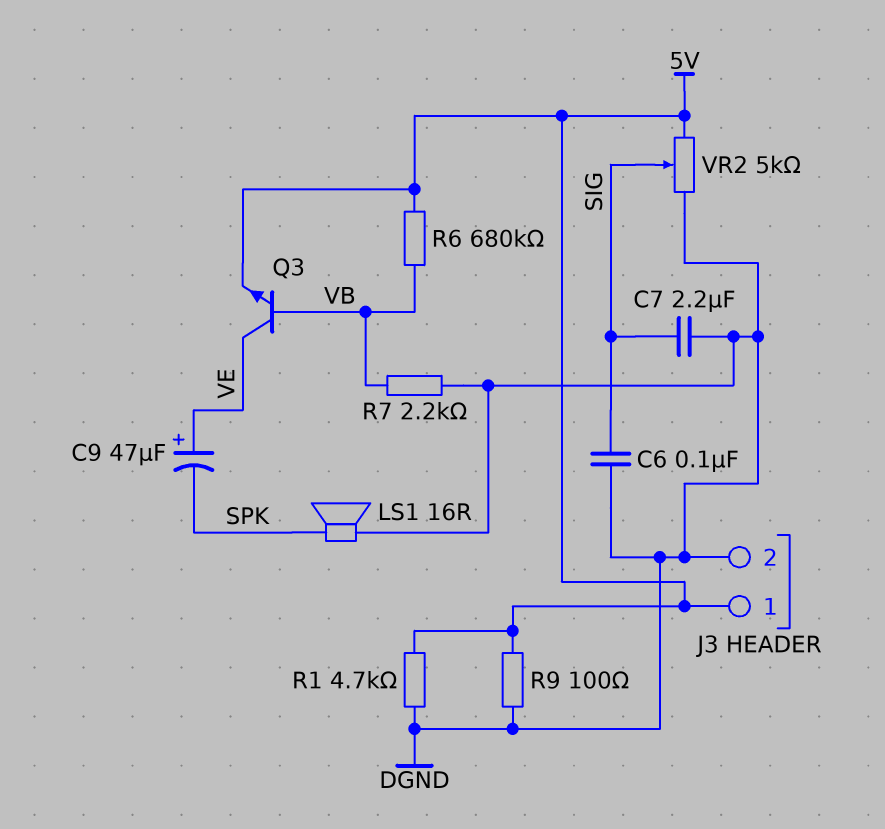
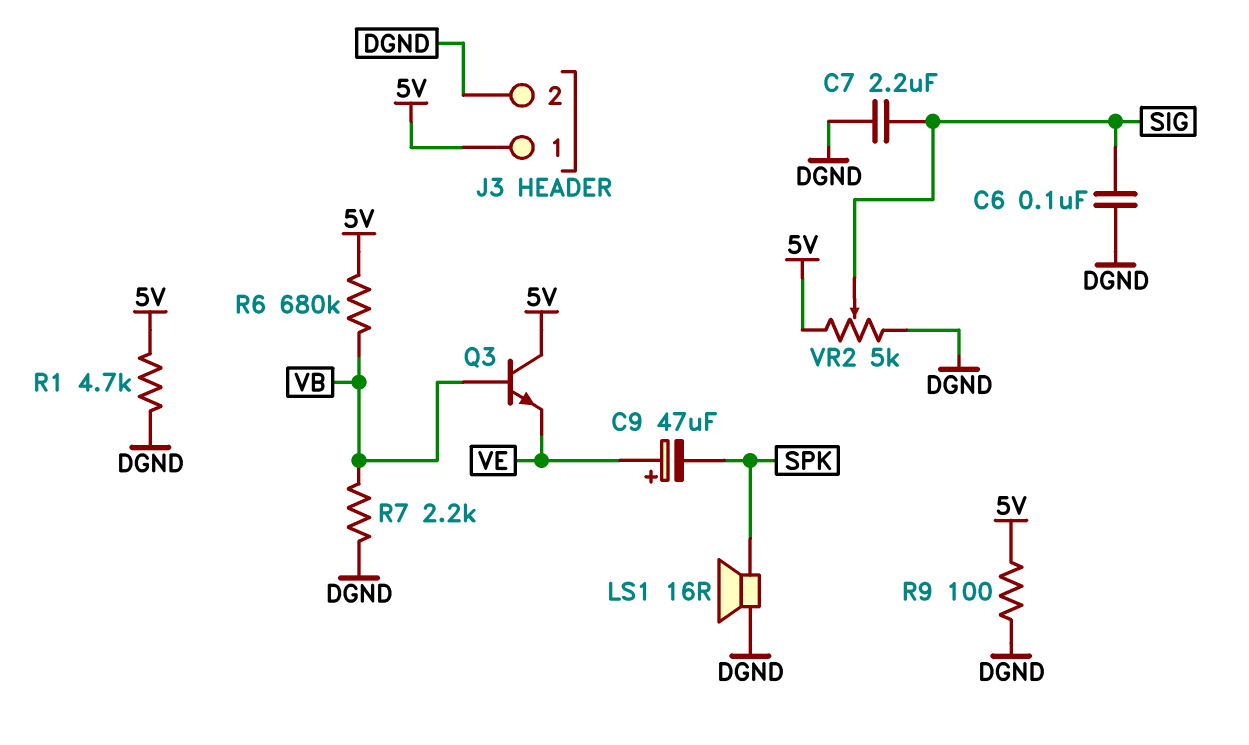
Q3: NPN (B VB, C VE, E 5V) -> NPN (B VB, C 5V, E VE)

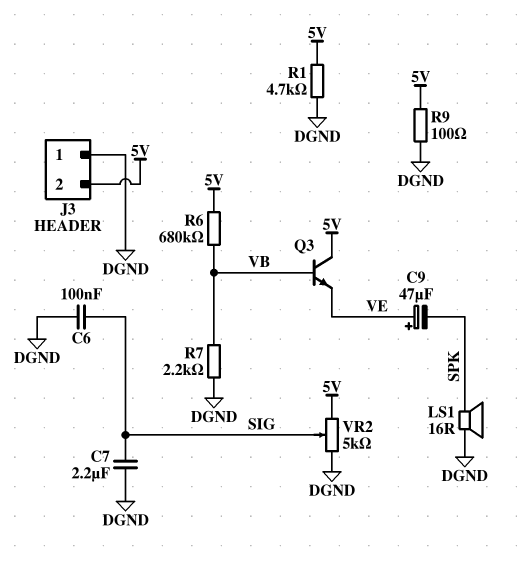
J3 pin 1: 5V -> DGND
J3 pin 2: DGND -> 5V

